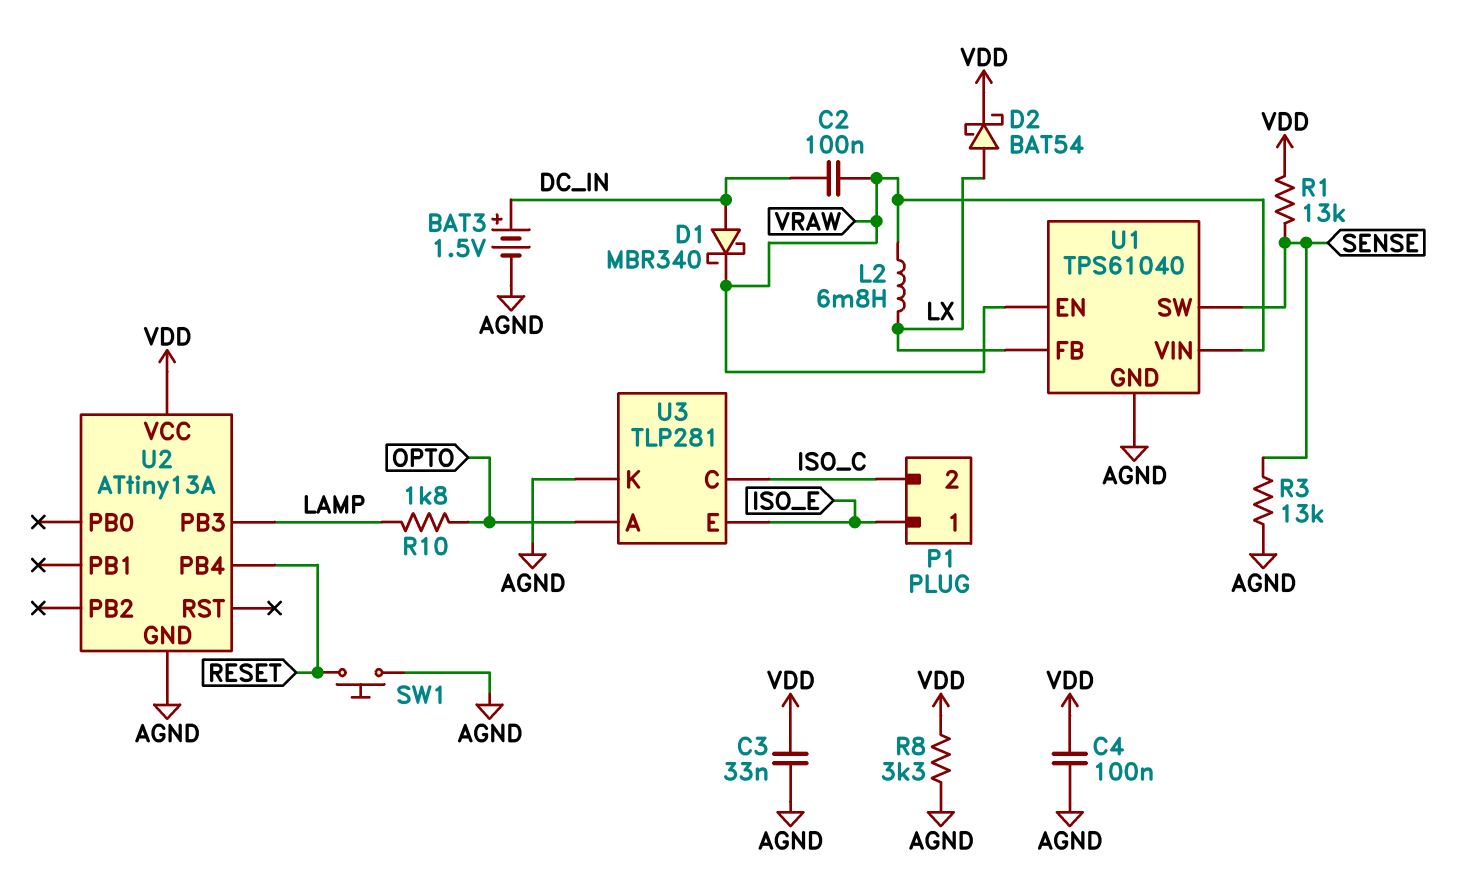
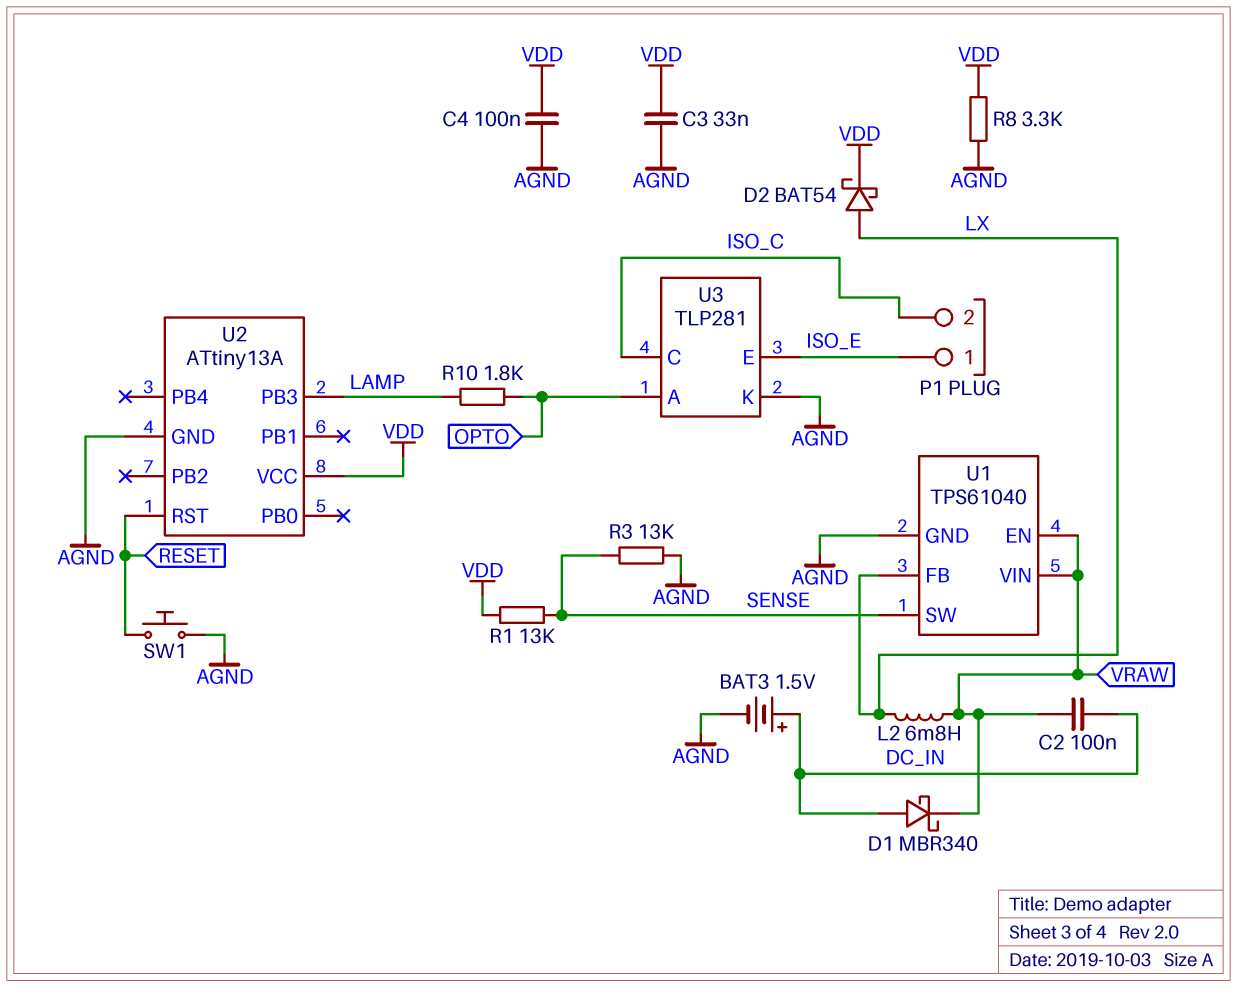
U2 pin PB4: RESET -> none
U2 pin RST: none -> RESET

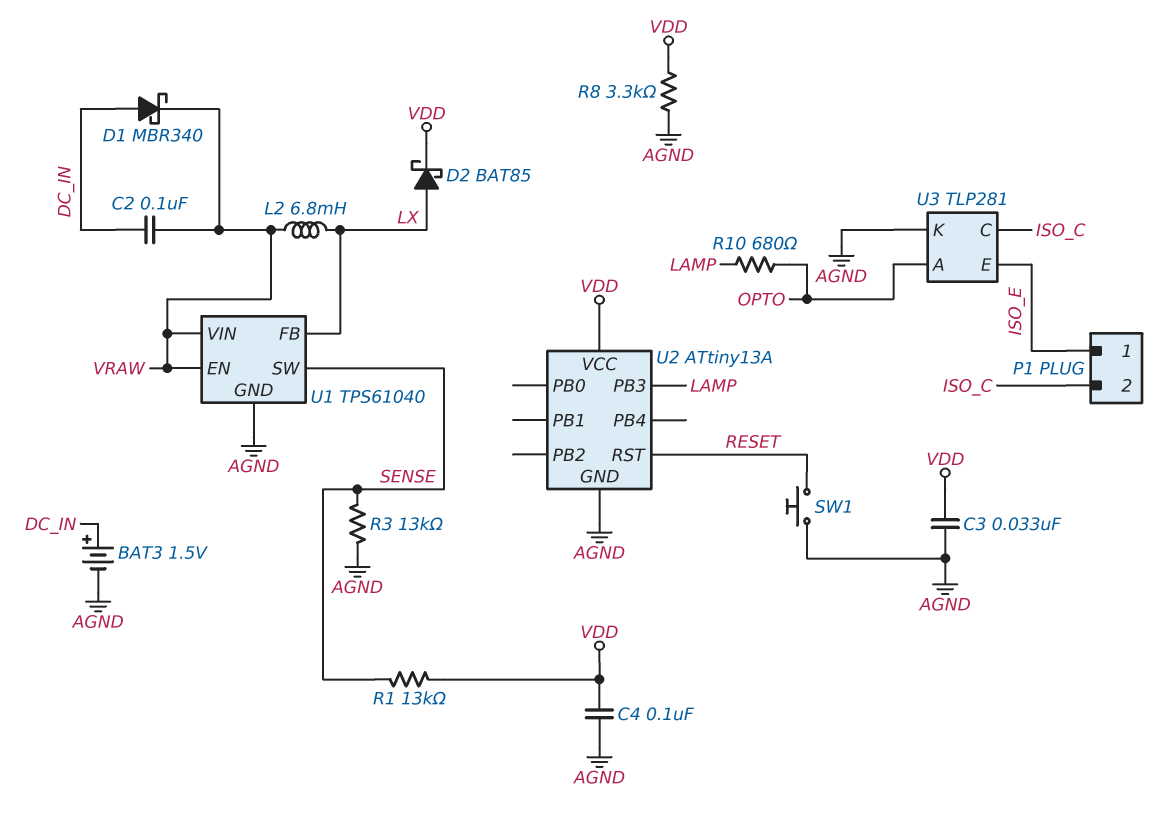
D2: schottky BAT54 (A LX, K VDD) -> schottky BAT85 (A LX, K VDD)
R10: 1.8k (LAMP, OPTO) -> 680 (LAMP, OPTO)

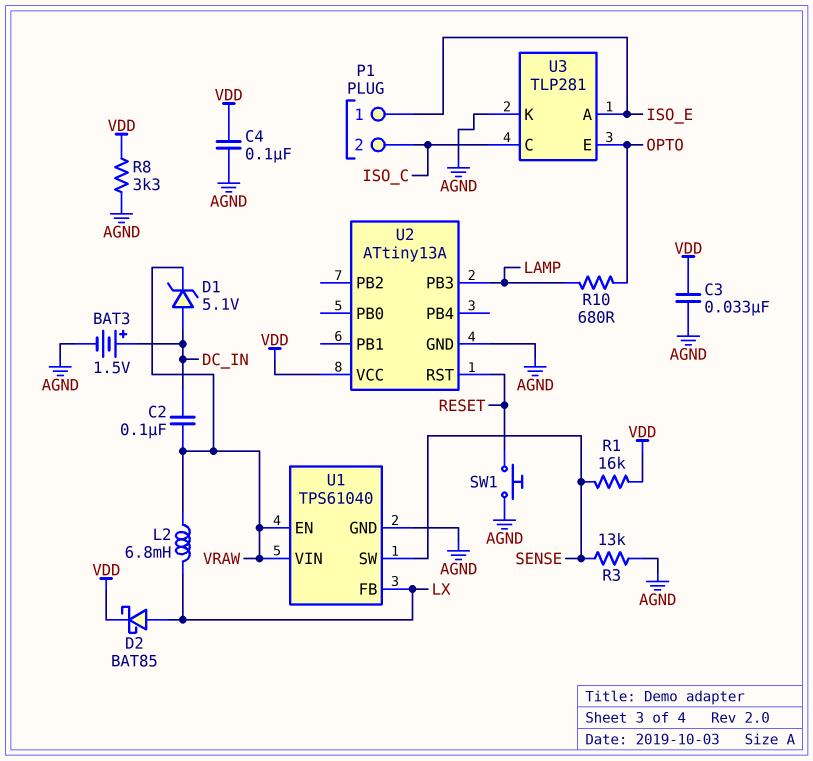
D1: schottky MBR340 (A DC_IN, K VRAW) -> zener 5.1V (A DC_IN, K VRAW)
R1: 13k (SENSE, VDD) -> 16k (SENSE, VDD)
U3 pin A: OPTO -> ISO_E
U3 pin E: ISO_E -> OPTO

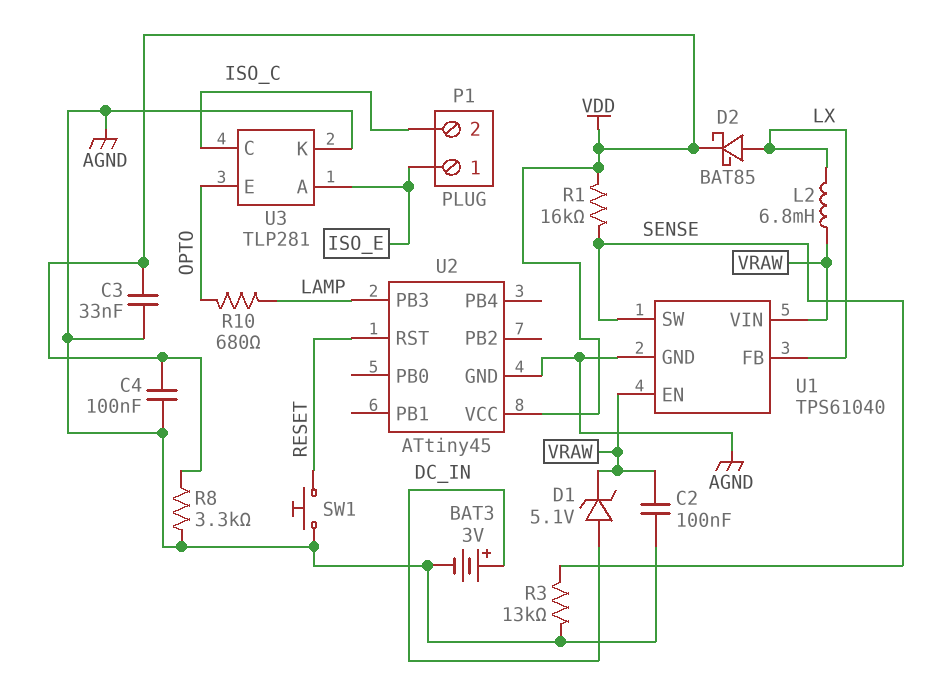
BAT3: 1.5V (plus DC_IN, minus AGND) -> 3V (plus DC_IN, minus AGND)
C2: 100nF (DC_IN, VRAW) -> 100nF (AGND, VRAW)
U2: ATtiny13A -> ATtiny45

